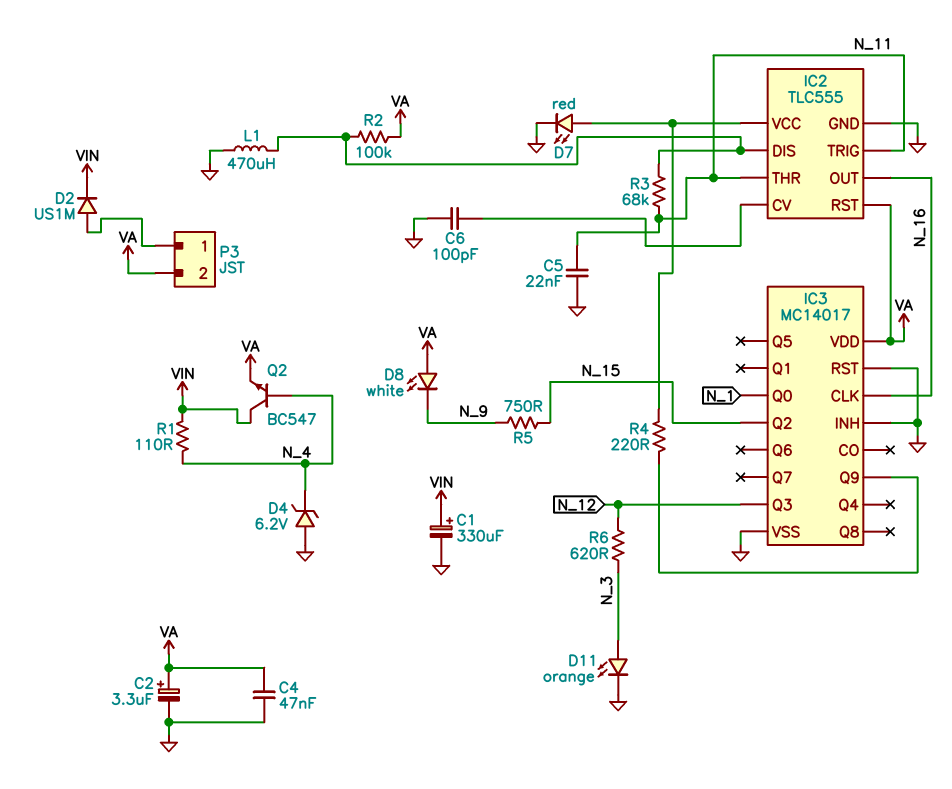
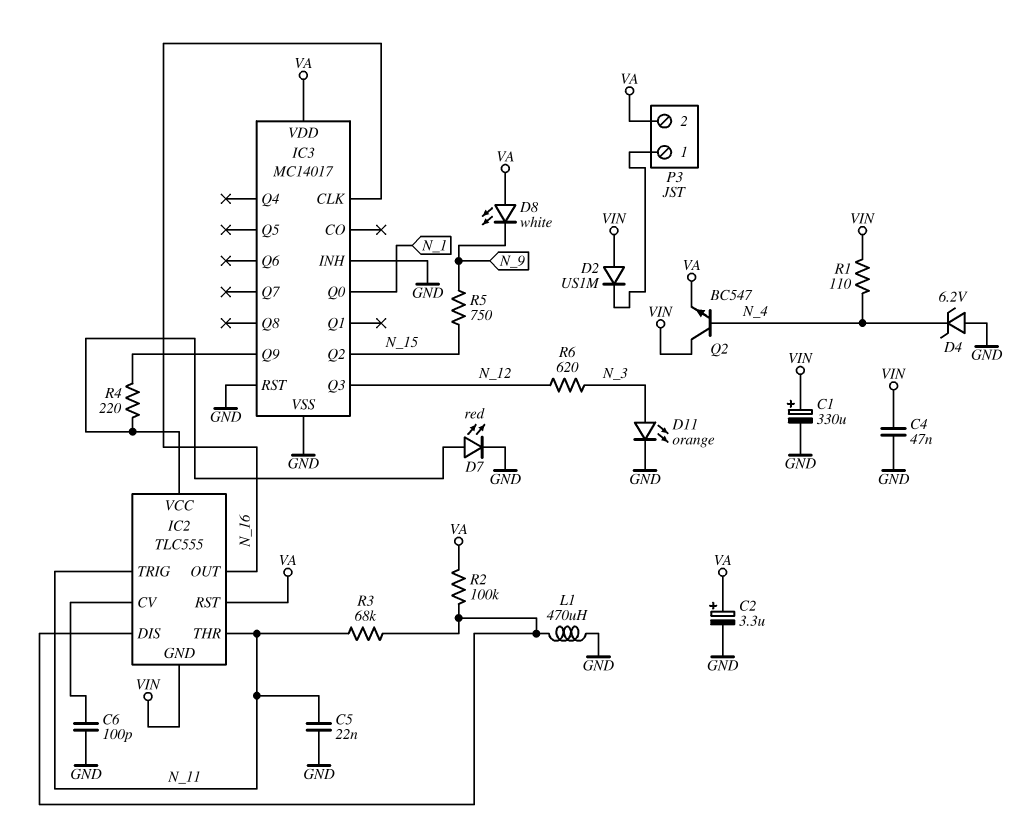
C4: 47nF (GND, VA) -> 47nF (GND, VIN)
D2: diode US1M (A P3/1, K VIN) -> diode US1M (A VIN, K P3/1)
IC2 pin GND: GND -> VIN

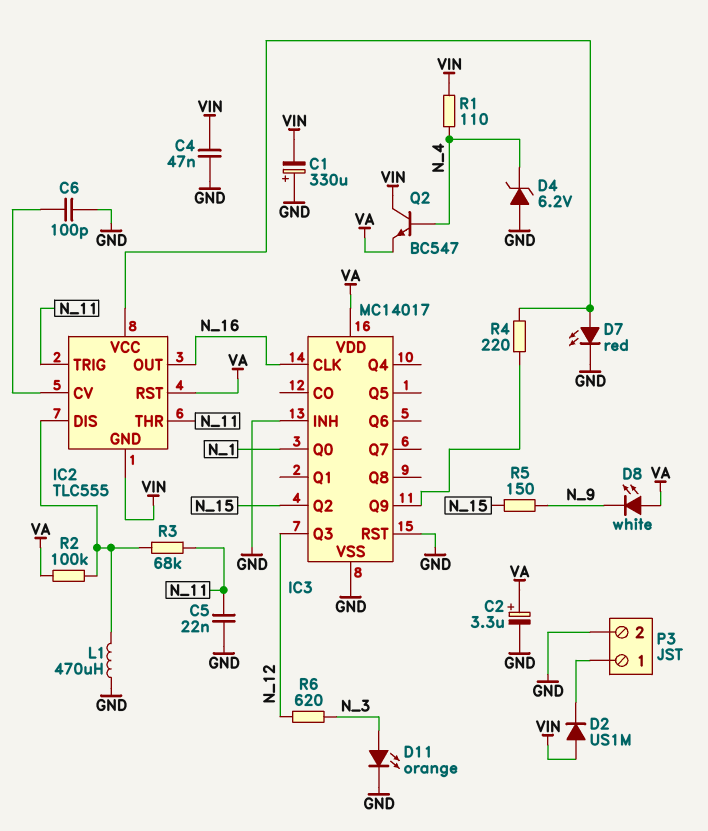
C1: 330uF (plus VIN, minus GND) -> 330uF (plus GND, minus VIN)
P3 pin 2: VA -> GND
R5: 750 (N_9, N_15) -> 150 (N_9, N_15)

